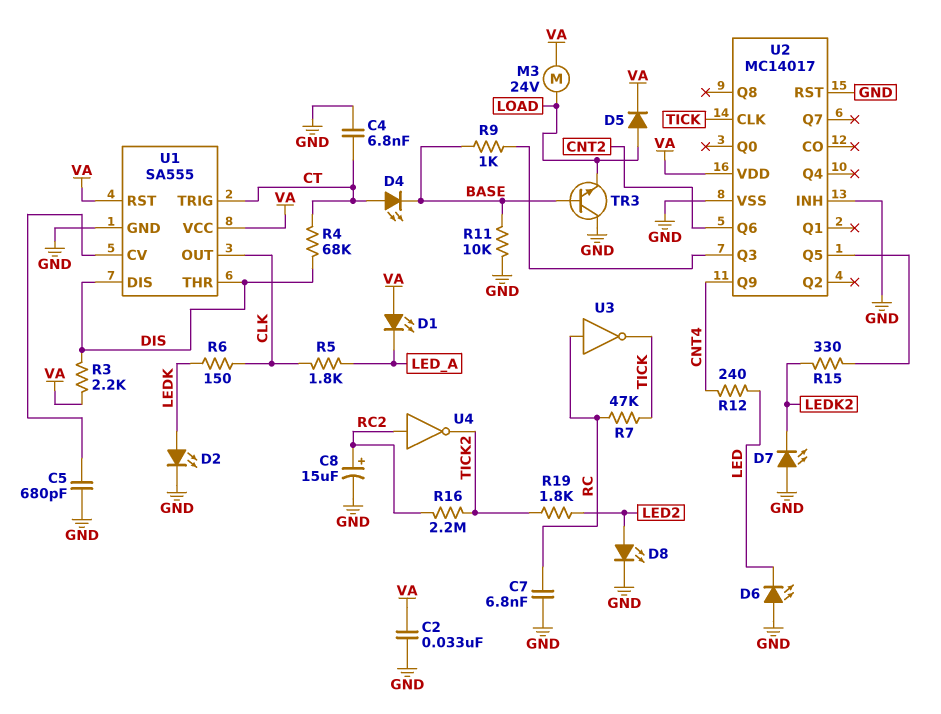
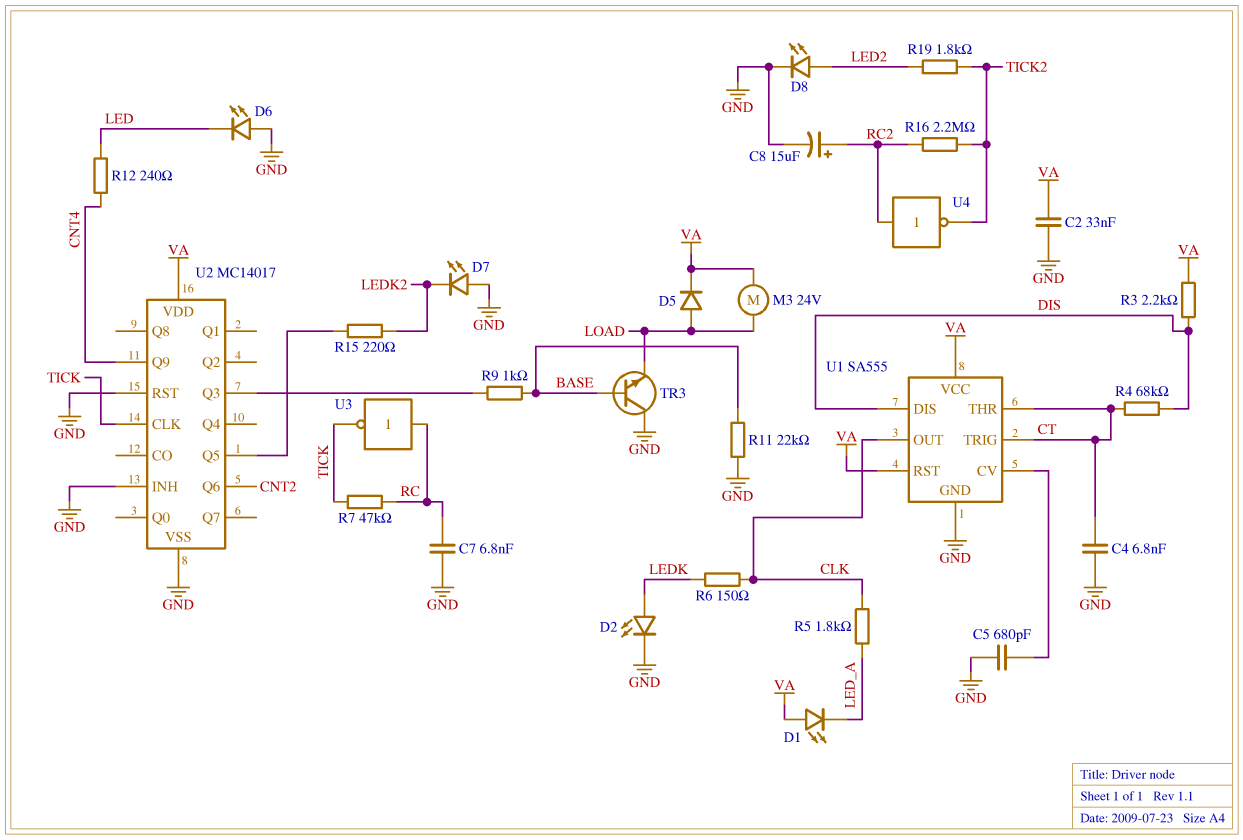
D4: LED (A CT, K BASE) -> none
R11: 10k (BASE, GND) -> 22k (BASE, GND)
R15: 330 (LEDK2, U2/Q5) -> 220 (LEDK2, U2/Q5)
U1 pin THR: DIS -> CT

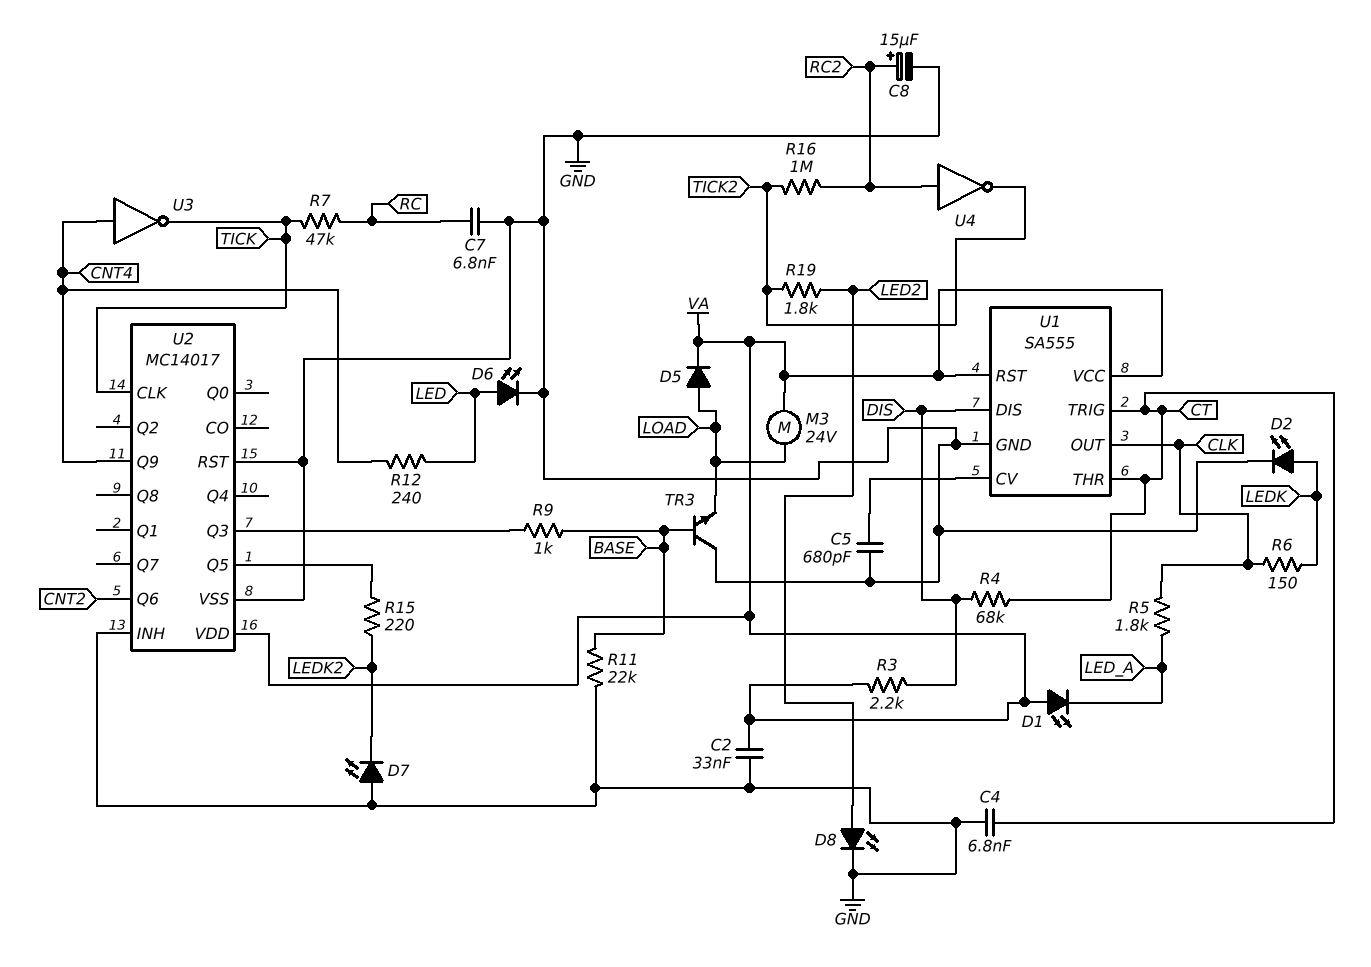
D6: LED (A GND, K LED) -> LED (A LED, K GND)
R16: 2.2M (RC2, TICK2) -> 1M (RC2, TICK2)
U3: NOT (in RC, out TICK) -> NOT (in CNT4, out TICK)

